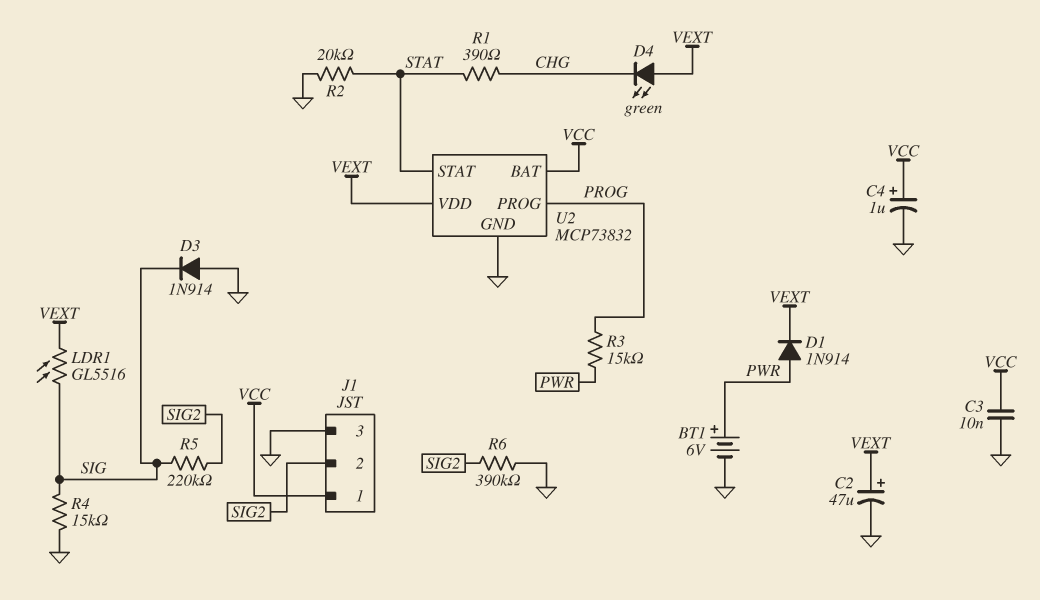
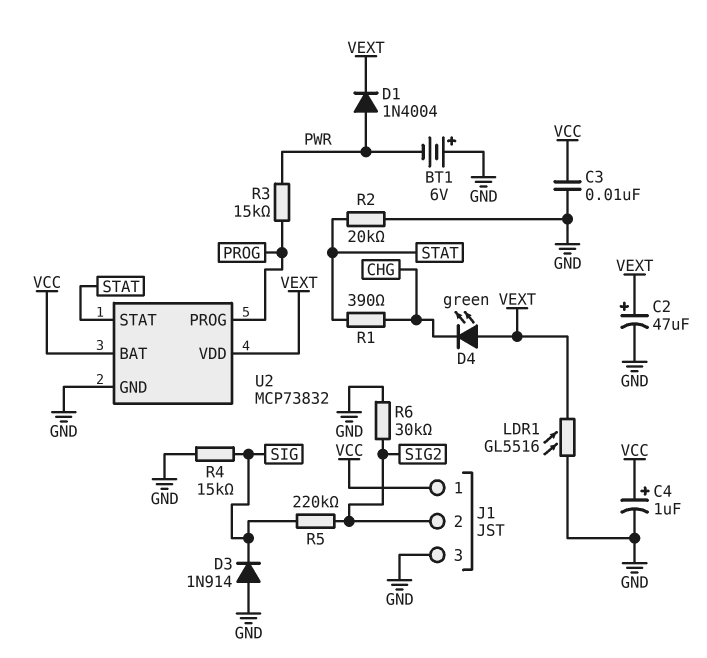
BT1: 6V (plus PWR, minus GND) -> 6V (plus GND, minus PWR)
D1: diode 1N914 (A PWR, K VEXT) -> diode 1N4004 (A PWR, K VEXT)
LDR1: GL5516 (SIG, VEXT) -> GL5516 (GND, VEXT)
R6: 390k (GND, SIG2) -> 30k (GND, SIG2)

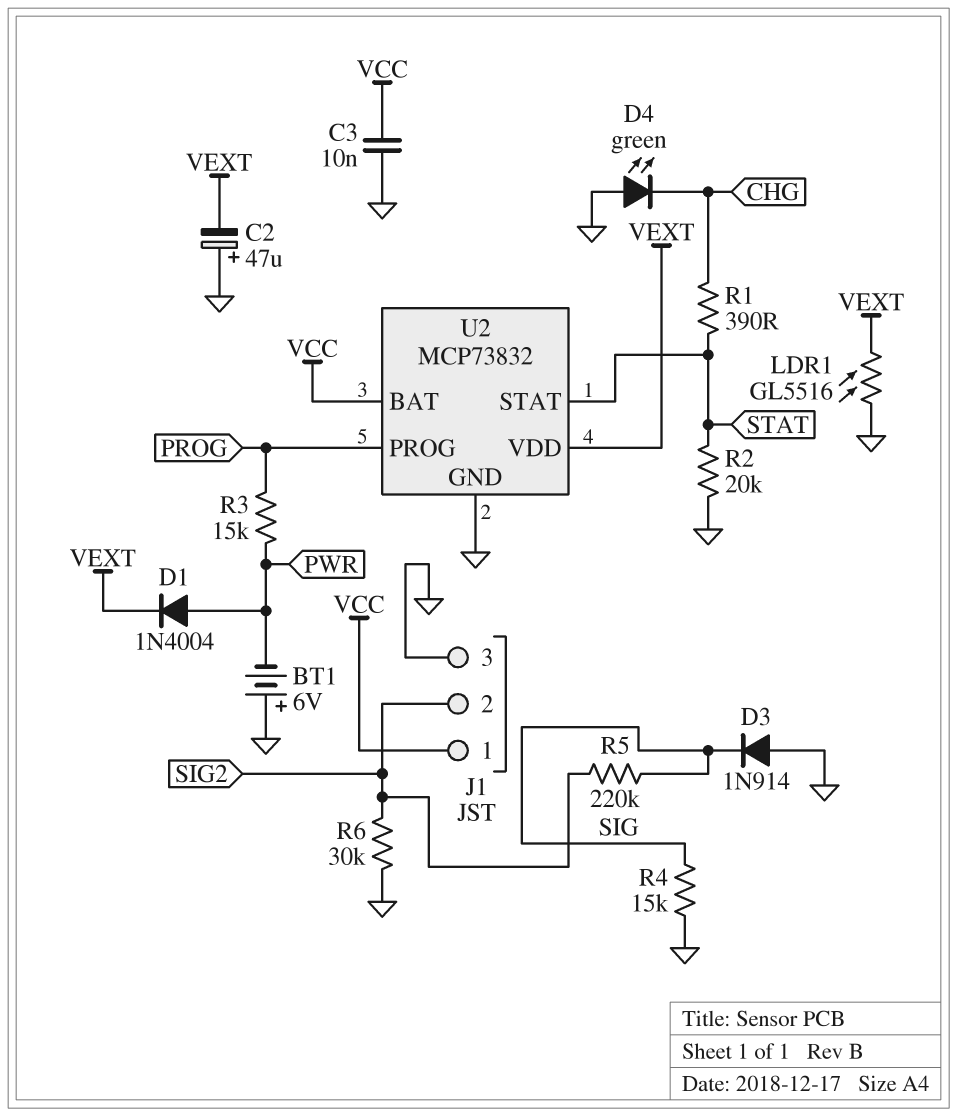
C2: 47uF (plus VEXT, minus GND) -> 47uF (plus GND, minus VEXT)
C4: 1uF (plus VCC, minus GND) -> none
D4: LED green (A VEXT, K CHG) -> LED green (A GND, K CHG)

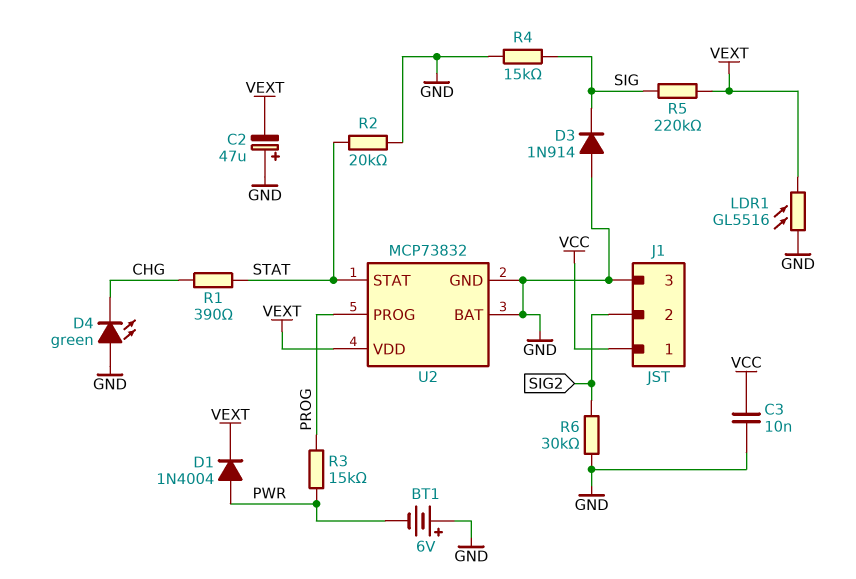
R5: 220k (SIG, SIG2) -> 220k (SIG, VEXT)
U2 pin BAT: VCC -> GND

